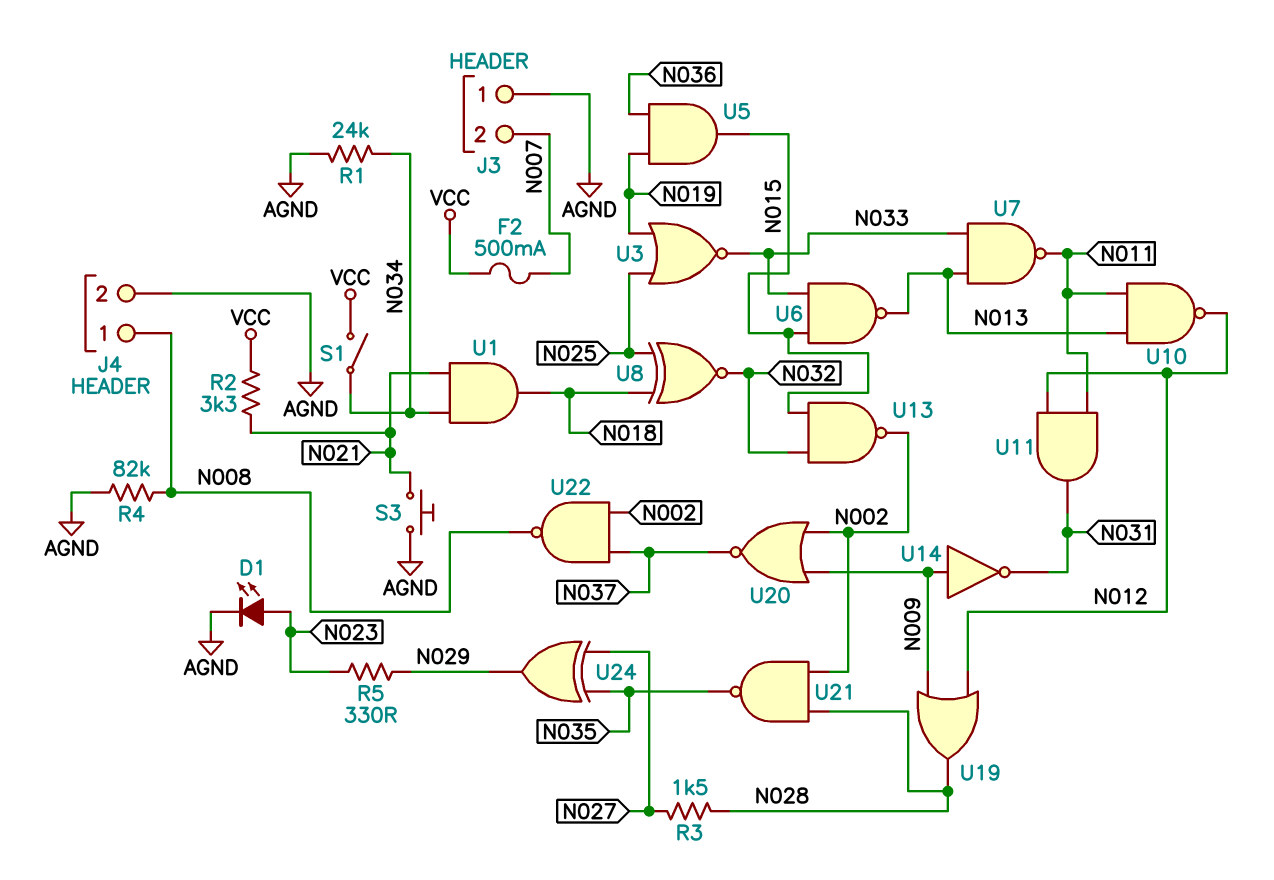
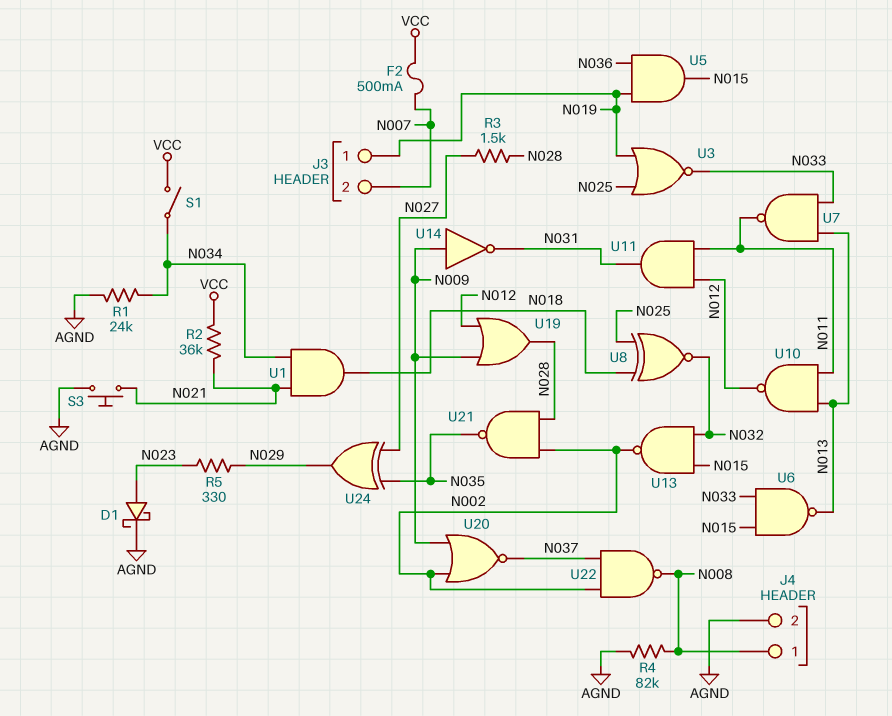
D1: LED (A N023, K AGND) -> schottky (A N023, K AGND)
J3 pin 1: AGND -> N019
R2: 3.3k (N021, VCC) -> 36k (N021, VCC)

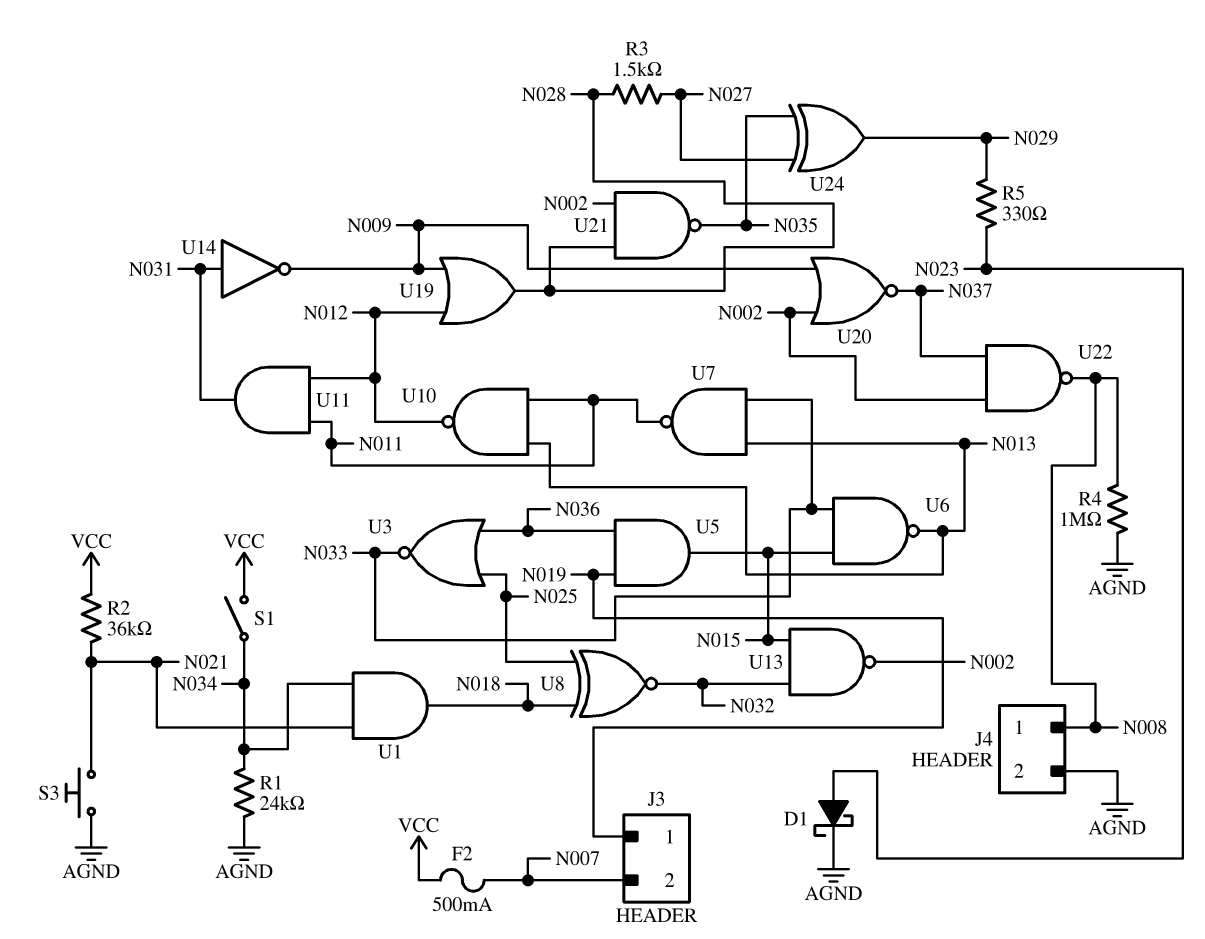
R4: 82k (AGND, N008) -> 1M (AGND, N008)
U3: NOR (in N019, in N025, out N033) -> NOR (in N025, in N036, out N033)
U14: NOT (in N009, out N031) -> NOT (in N031, out N009)

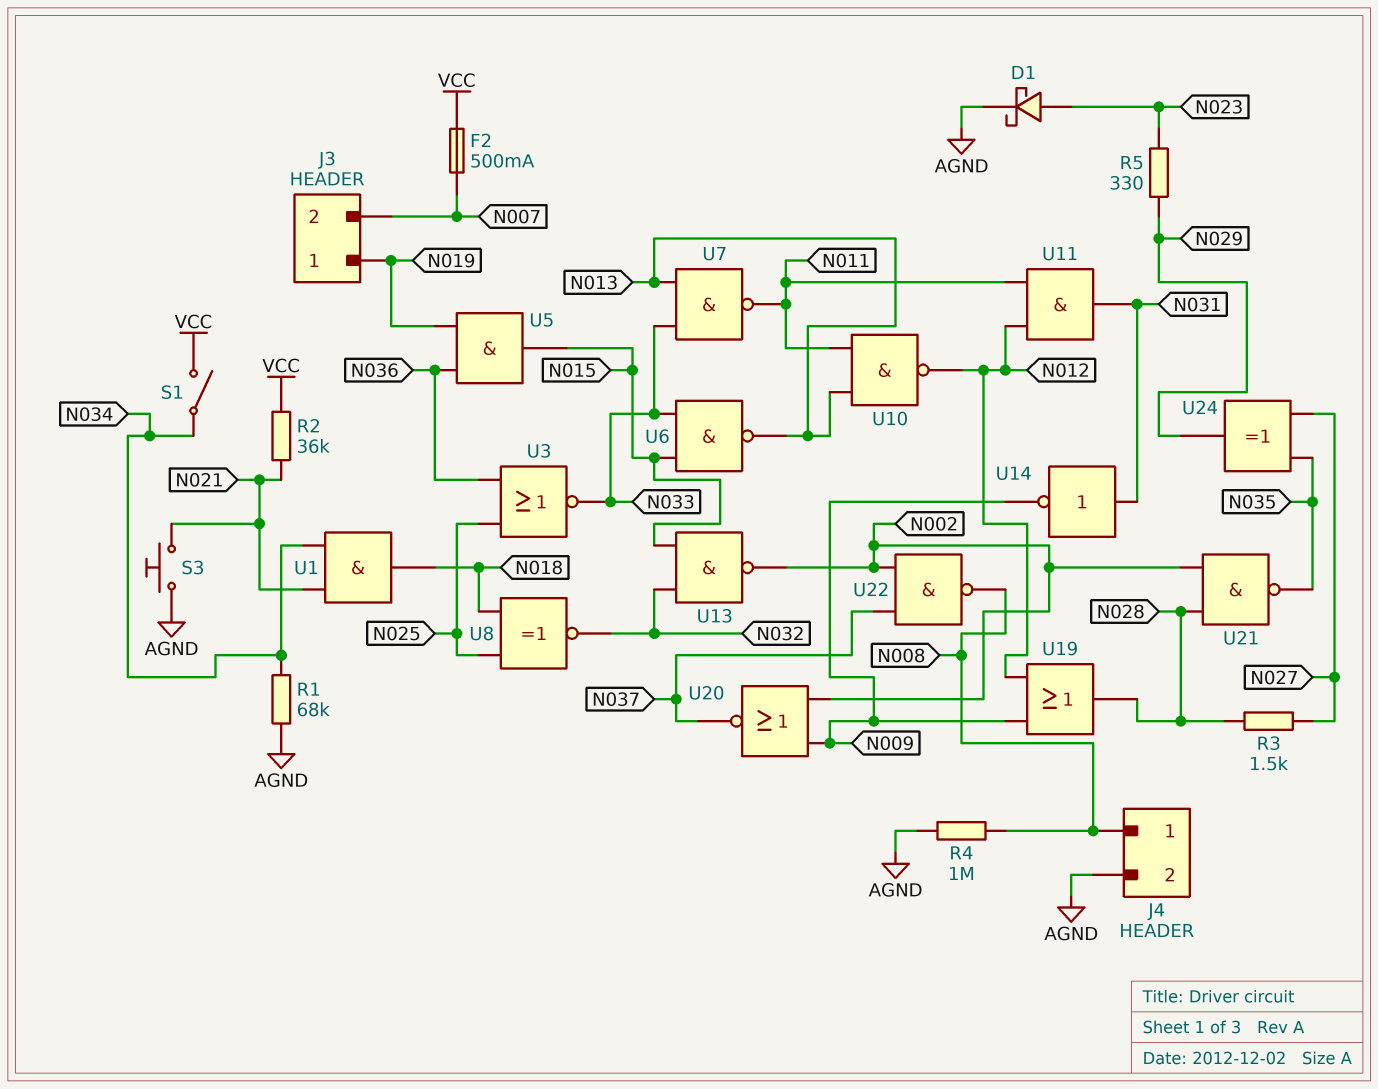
R1: 24k (AGND, N034) -> 68k (AGND, N034)

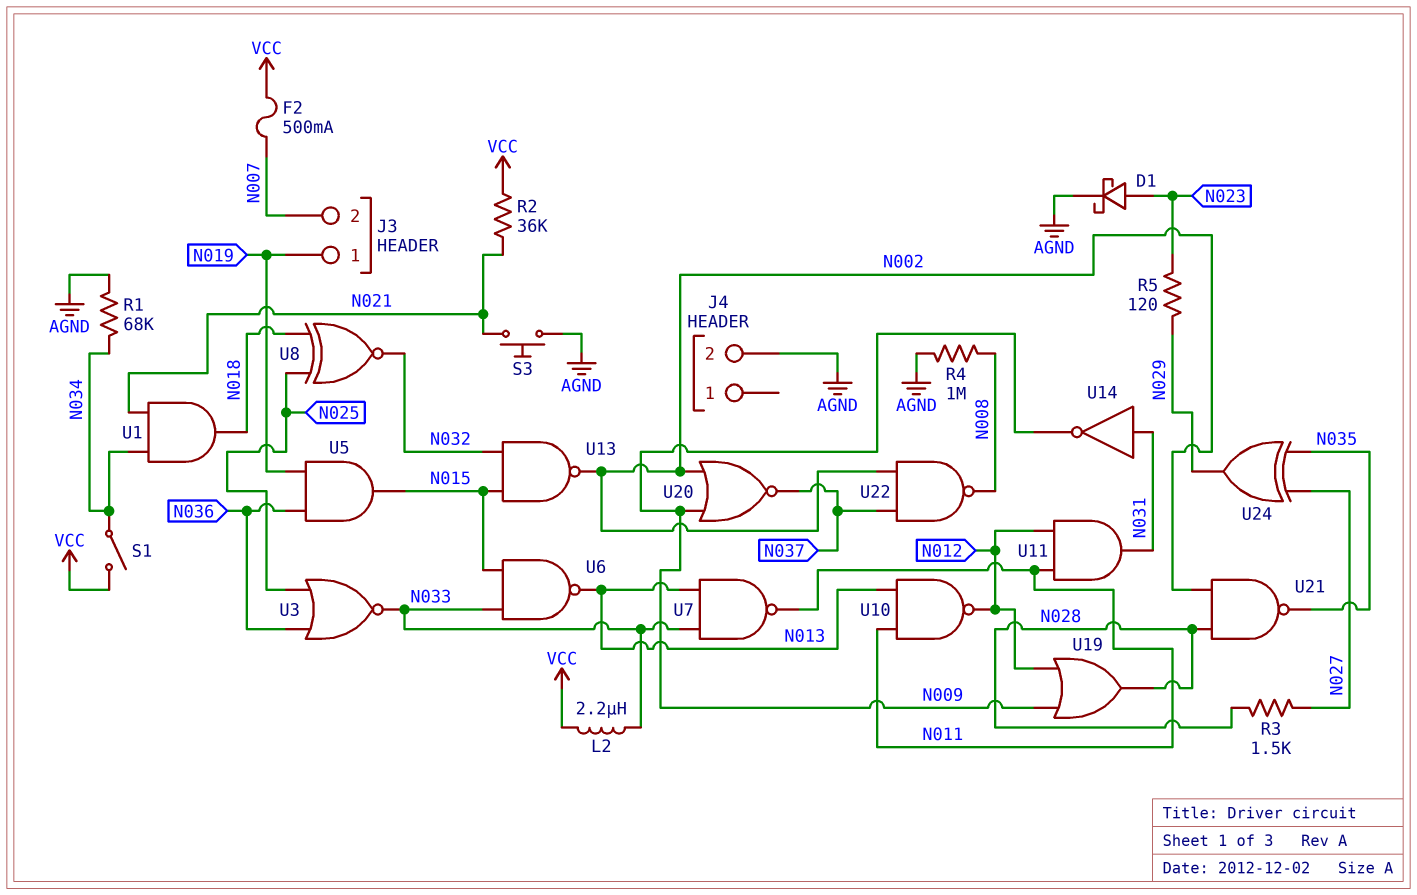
J4 pin 1: N008 -> none
L2: none -> 2.2uH (N033, VCC)
R5: 330 (N023, N029) -> 120 (N023, N029)

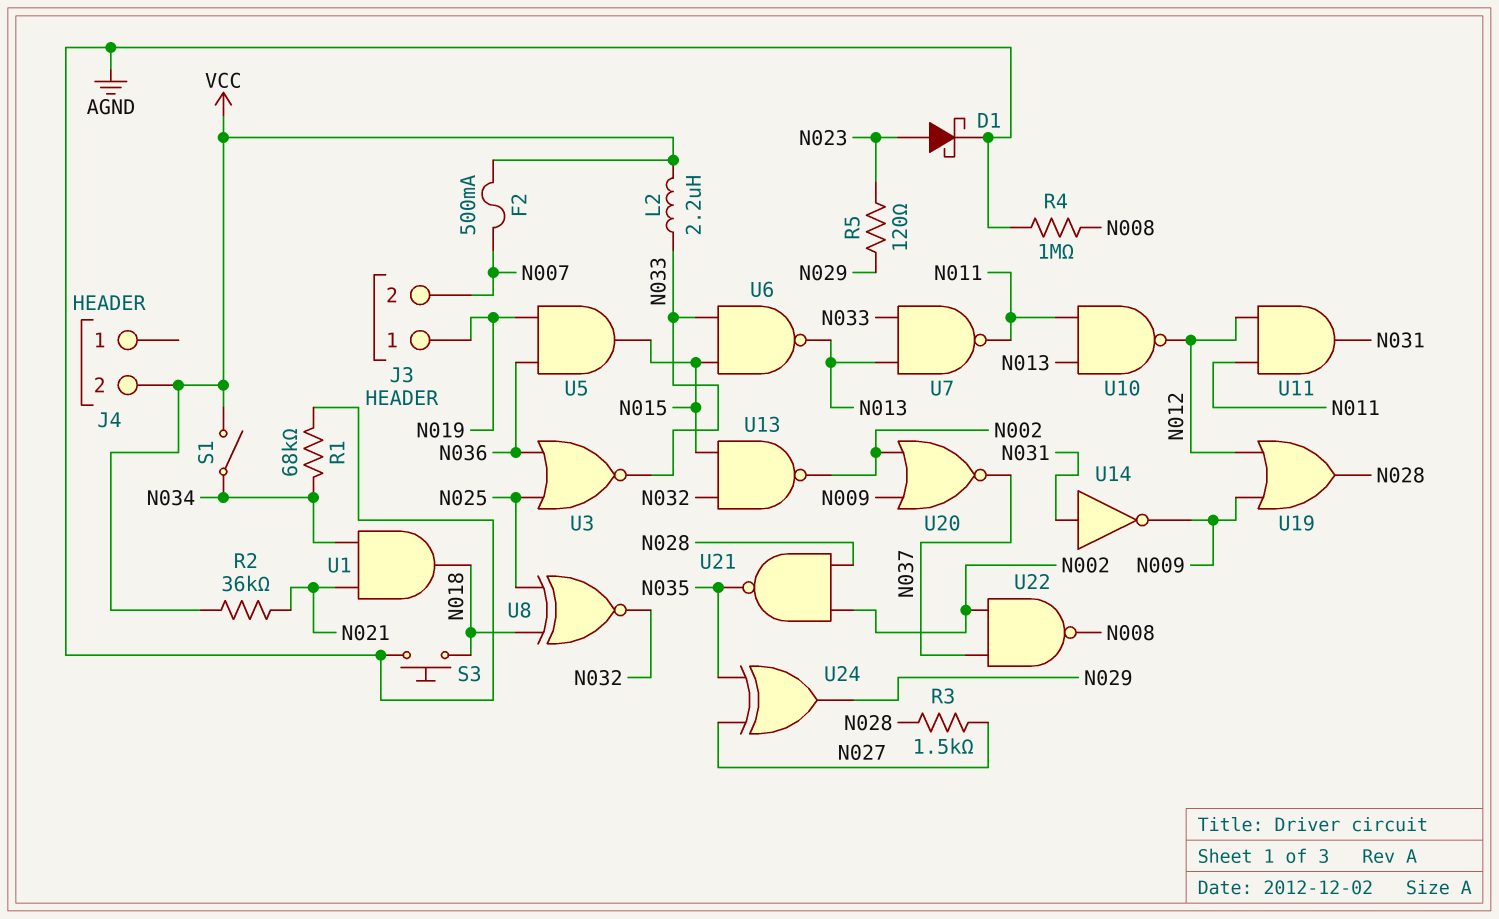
J4 pin 2: AGND -> VCC
S3: button (AGND, N021) -> button (AGND, N018)

